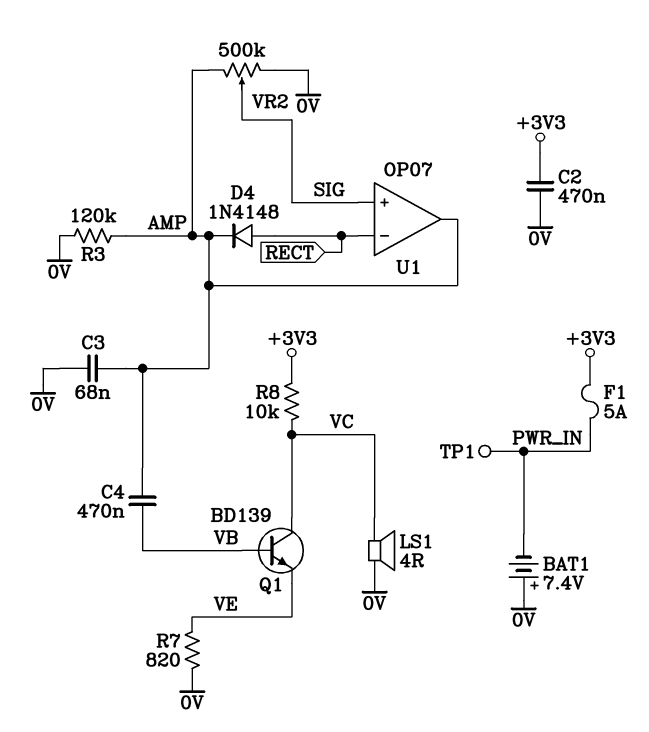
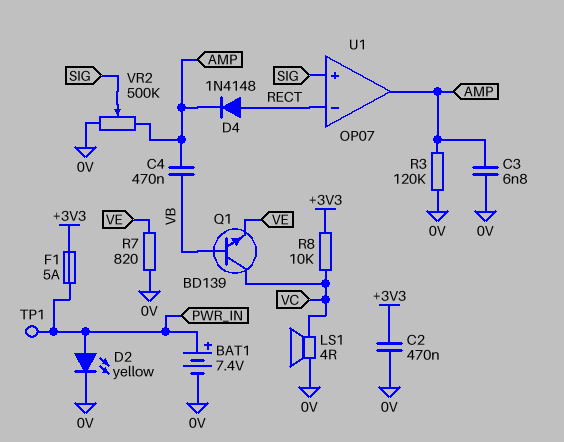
BAT1: 7.4V (plus 0V, minus PWR_IN) -> 7.4V (plus PWR_IN, minus 0V)
C3: 68nF (0V, AMP) -> 6.8nF (0V, AMP)
D2: none -> LED yellow (A PWR_IN, K 0V)

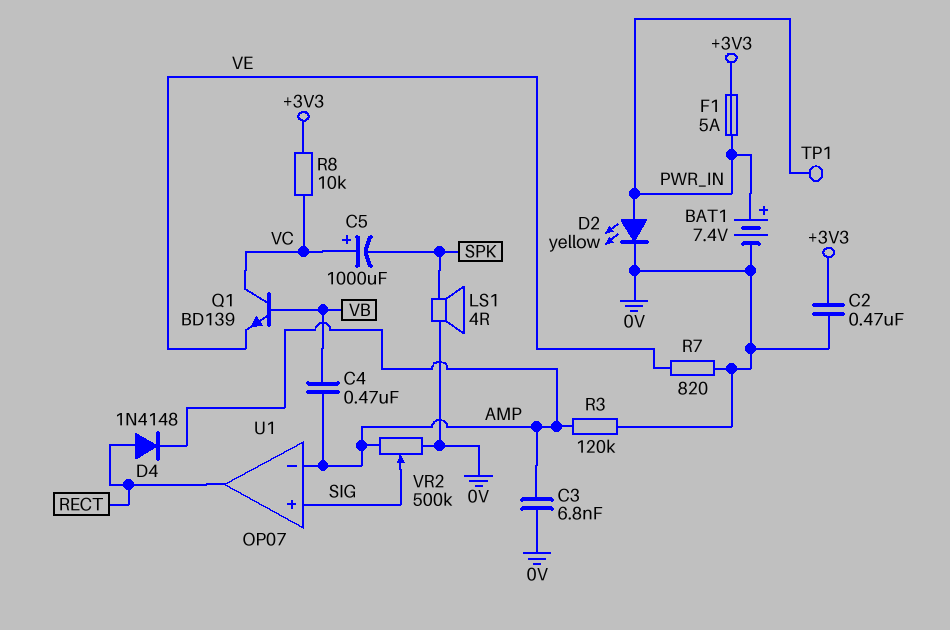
C5: none -> 1000uF (plus VC, minus SPK)
LS1: speaker 4R (0V, VC) -> speaker 4R (0V, SPK)
U1 pin in-: RECT -> AMP
U1 pin out: AMP -> RECT

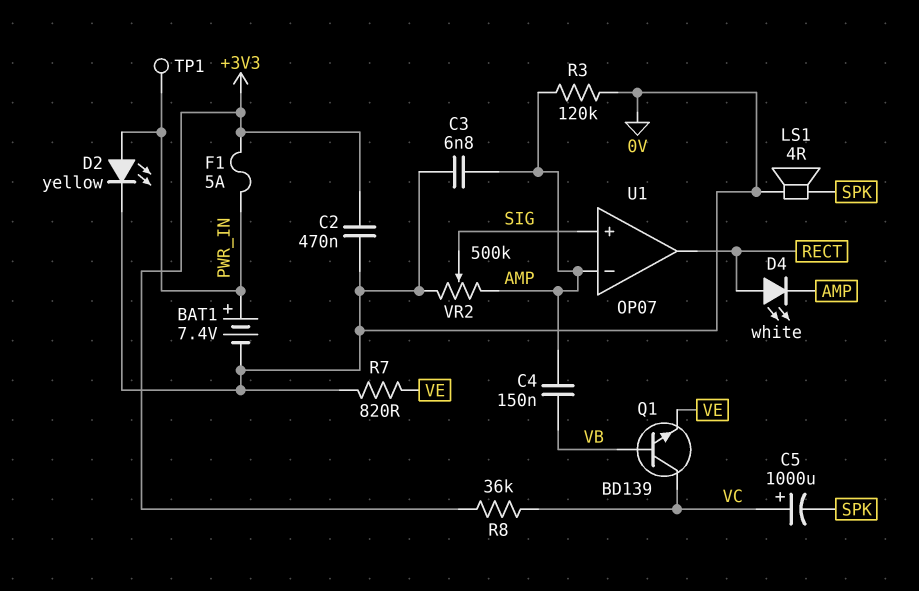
C4: 470nF (AMP, VB) -> 150nF (AMP, VB)
D4: diode 1N4148 (A RECT, K AMP) -> LED white (A RECT, K AMP)
R8: 10k (+3V3, VC) -> 36k (+3V3, VC)

